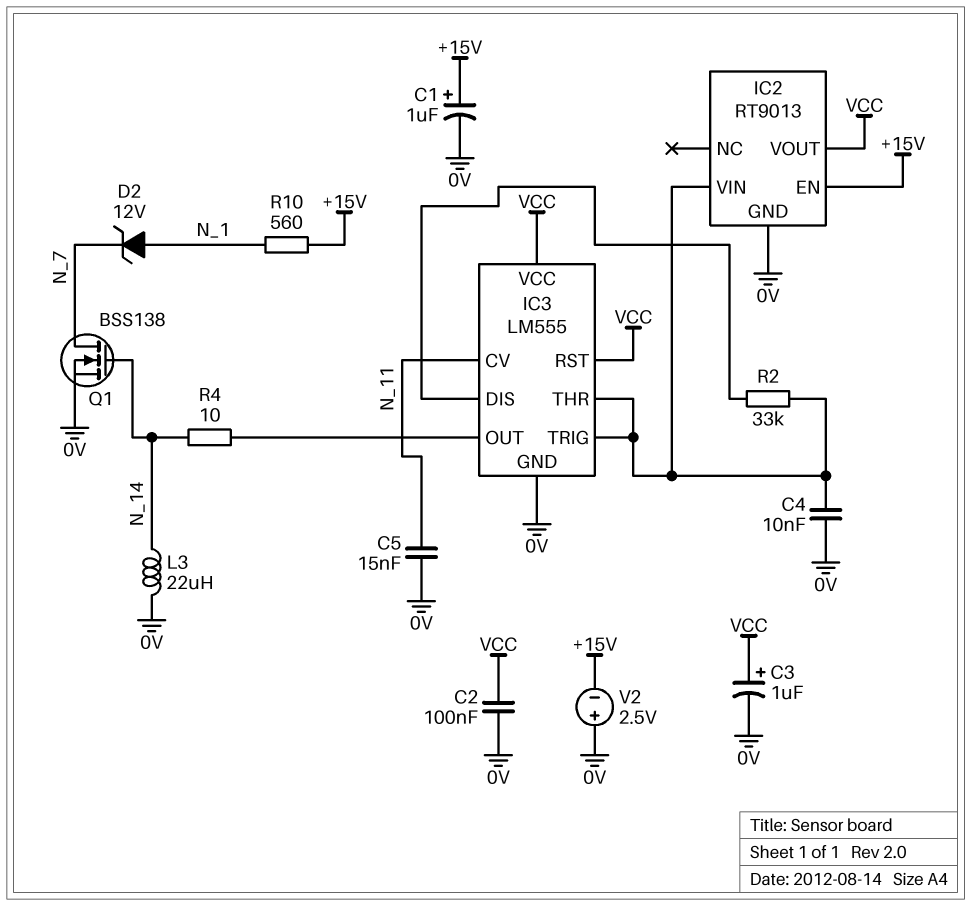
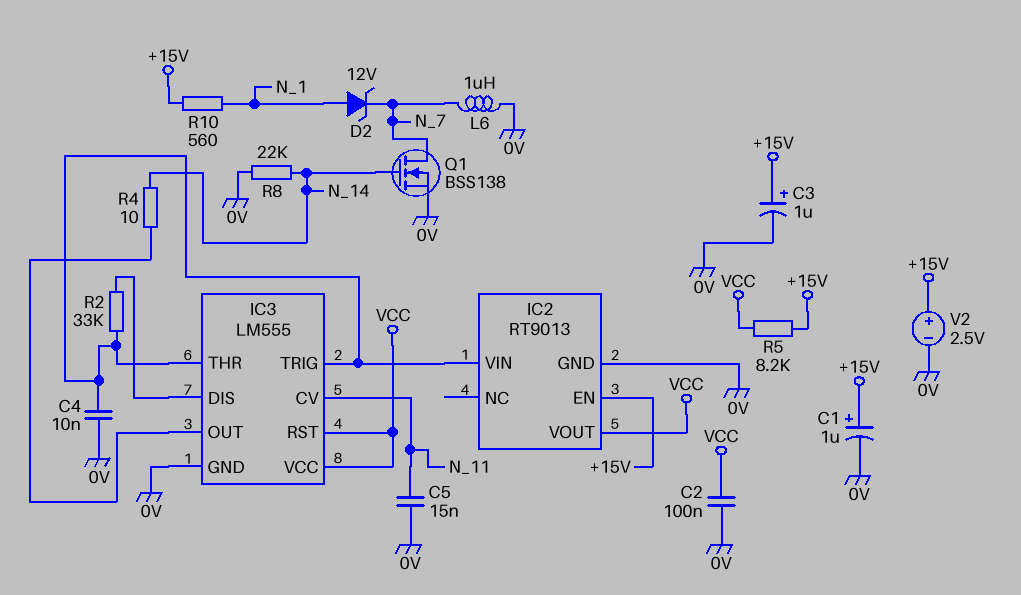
C3: 1uF (plus VCC, minus 0V) -> 1uF (plus +15V, minus 0V)
L3: 22uH (0V, N_14) -> none
L6: none -> 1uH (0V, N_7)
R5: none -> 8.2k (+15V, VCC)
R8: none -> 22k (0V, N_14)
V2: 2.5V (plus 0V, minus +15V) -> 2.5V (plus +15V, minus 0V)

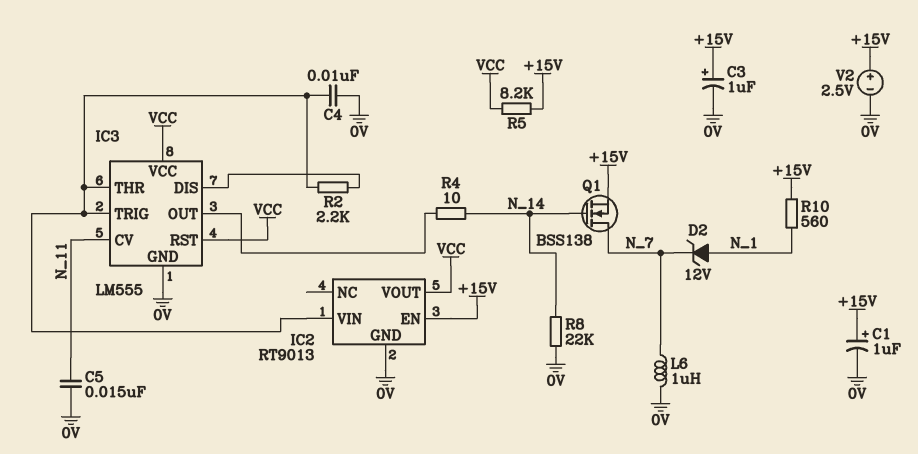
C2: 100nF (0V, VCC) -> none
Q1: NMOS BSS138 (G N_14, D N_7, S 0V) -> NMOS BSS138 (G N_14, D N_7, S +15V)
R2: 33k (IC2/VIN, IC3/DIS) -> 2.2k (IC2/VIN, IC3/DIS)

